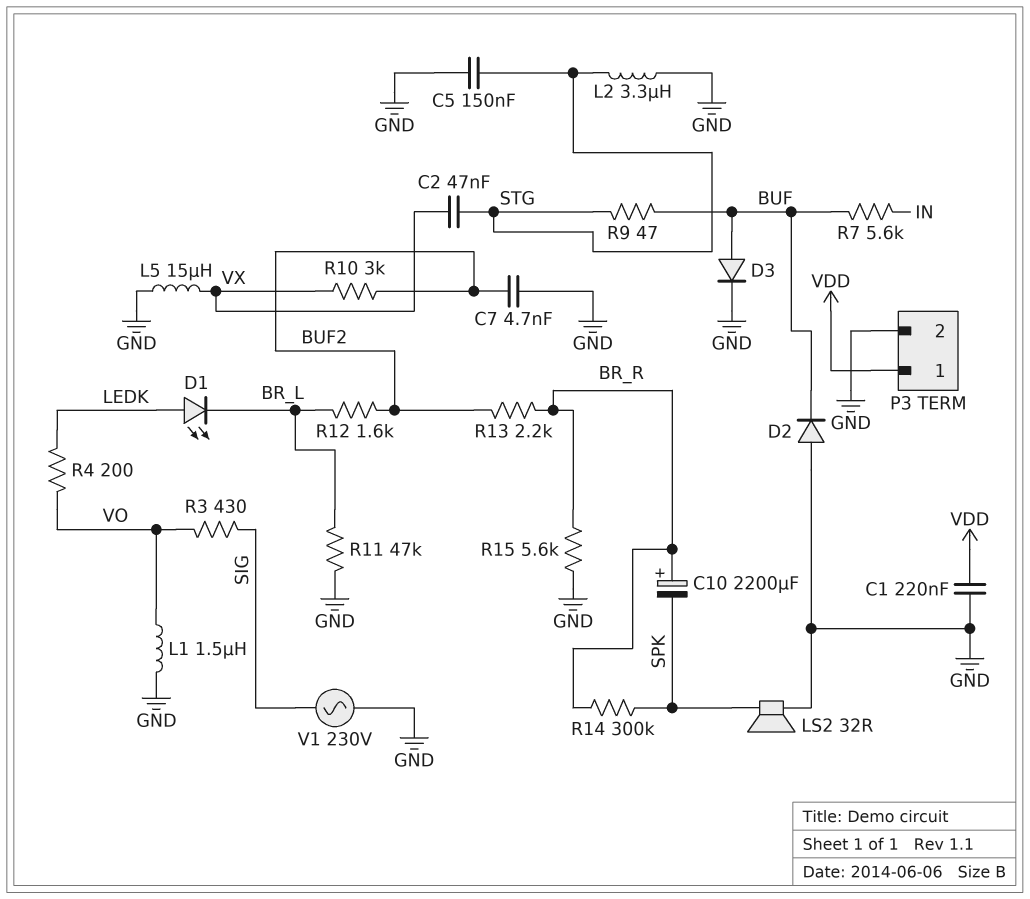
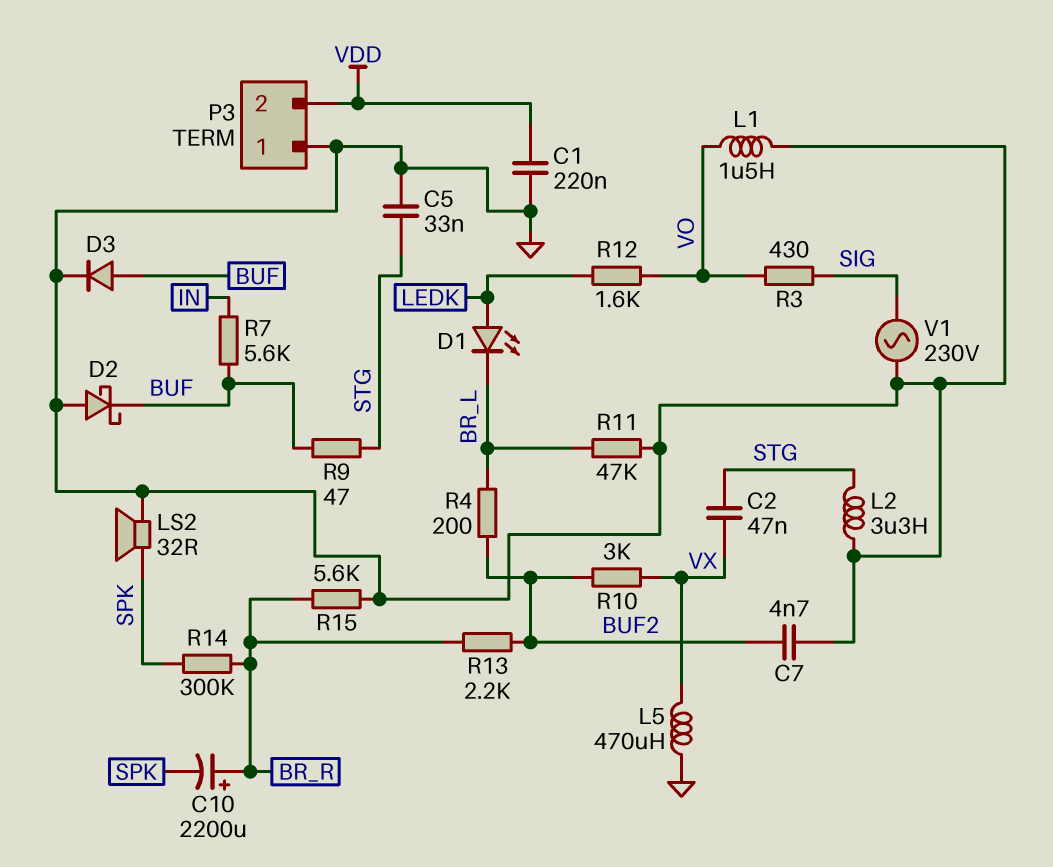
C5: 150nF (GND, STG) -> 33nF (GND, STG)
D2: diode (A GND, K BUF) -> schottky (A GND, K BUF)
L5: 15uH (GND, VX) -> 470uH (GND, VX)
P3 pin 1: VDD -> GND
P3 pin 2: GND -> VDD
R4: 200 (LEDK, VO) -> 200 (BR_L, BUF2)
R12: 1.6k (BR_L, BUF2) -> 1.6k (LEDK, VO)

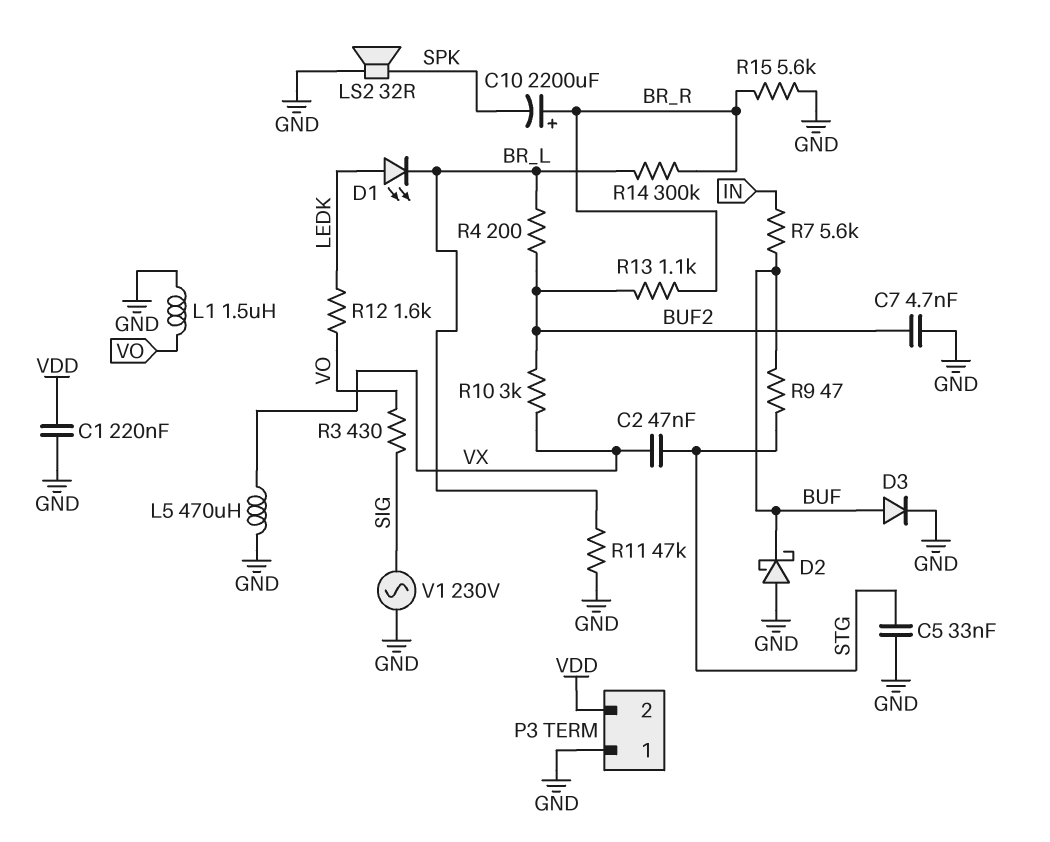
L2: 3.3uH (GND, STG) -> none
R13: 2.2k (BR_R, BUF2) -> 1.1k (BR_R, BUF2)
R14: 300k (BR_R, SPK) -> 300k (BR_L, BR_R)

